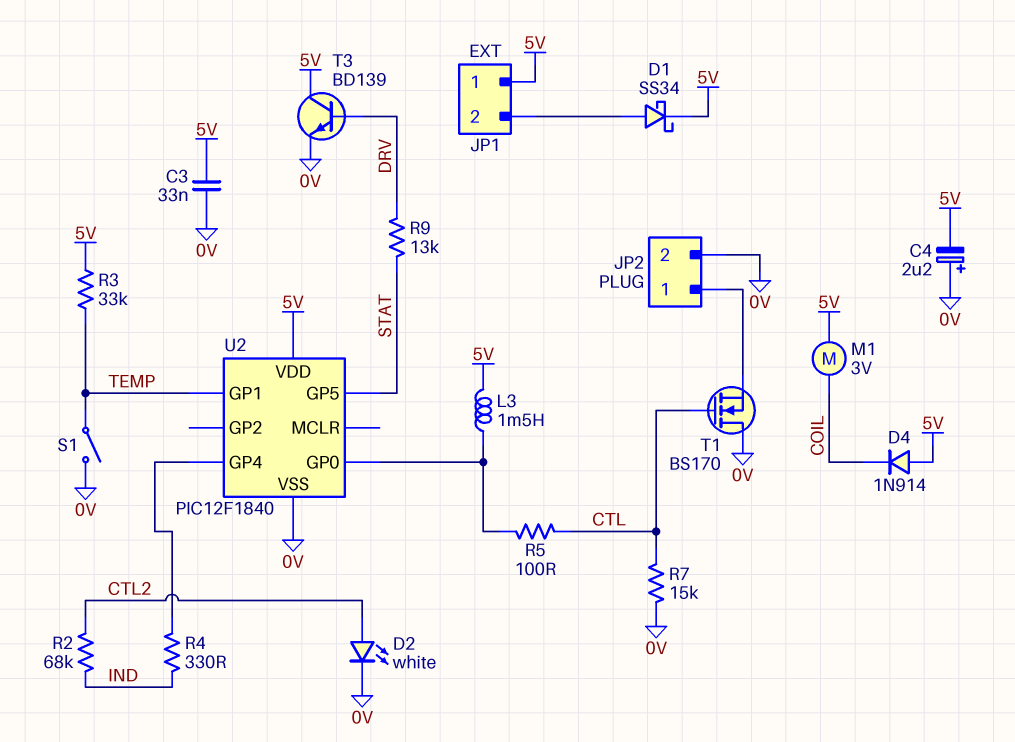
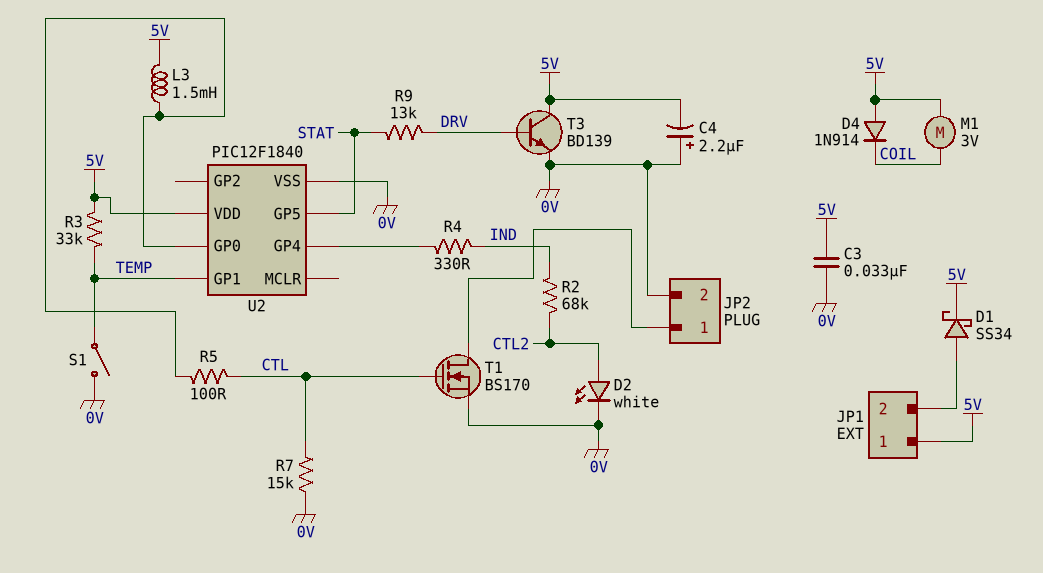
T1: NMOS BS170 (G CTL, D 0V, S JP2/1) -> NMOS BS170 (G CTL, D JP2/1, S 0V)

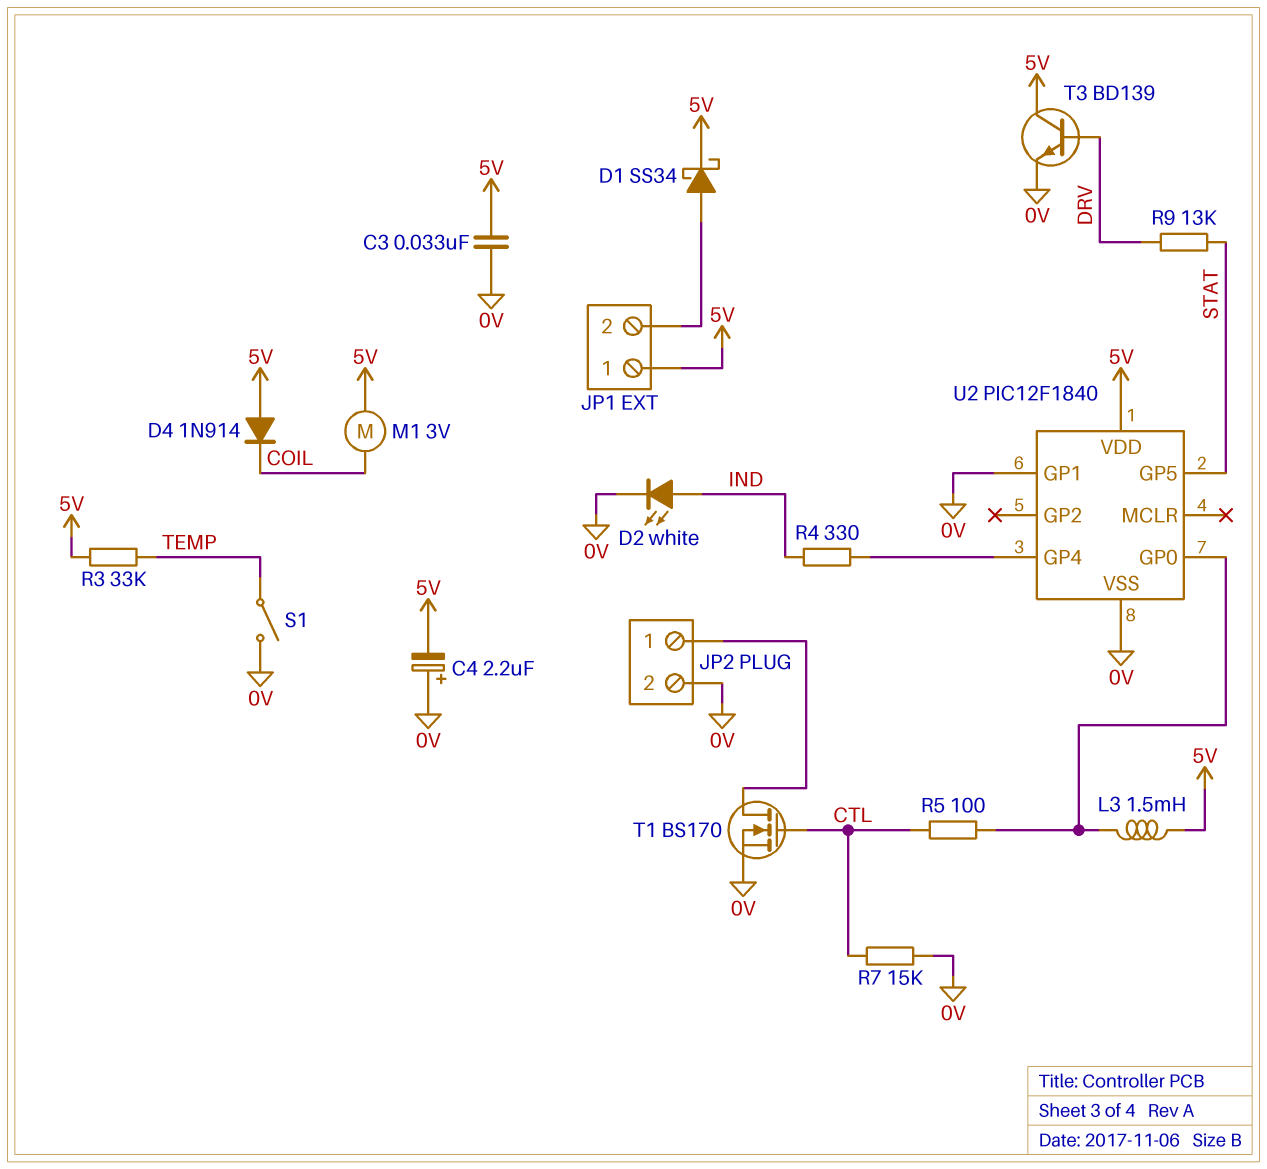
D2: LED white (A CTL2, K 0V) -> LED white (A IND, K 0V)
R2: 68k (CTL2, IND) -> none
U2 pin GP1: TEMP -> 0V

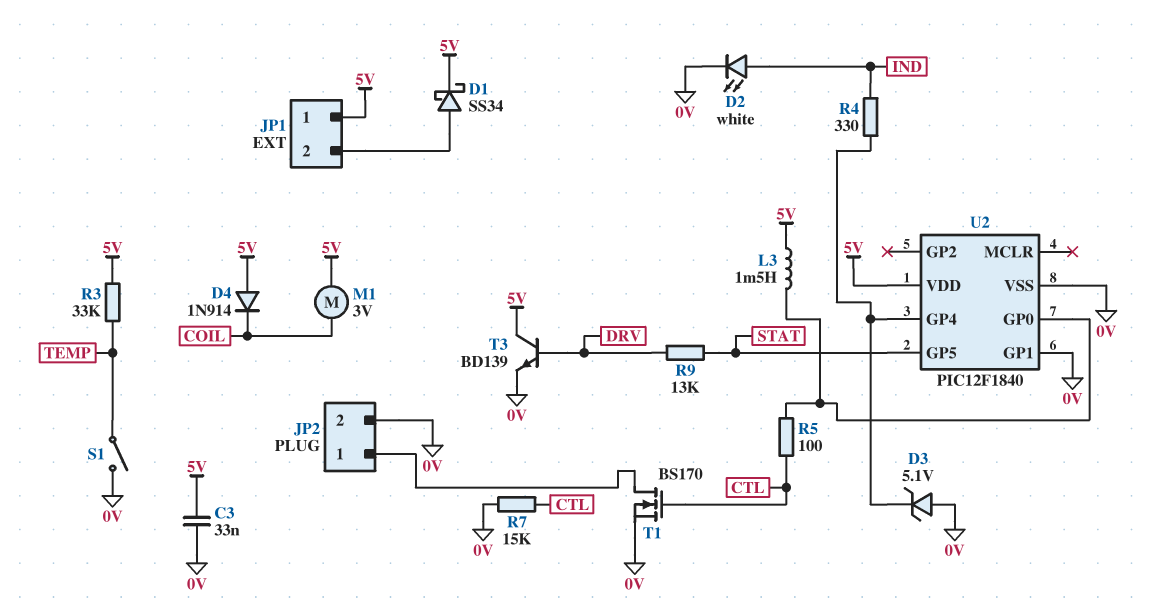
C4: 2.2uF (plus 0V, minus 5V) -> none
D3: none -> zener 5.1V (A 0V, K U2/GP4)

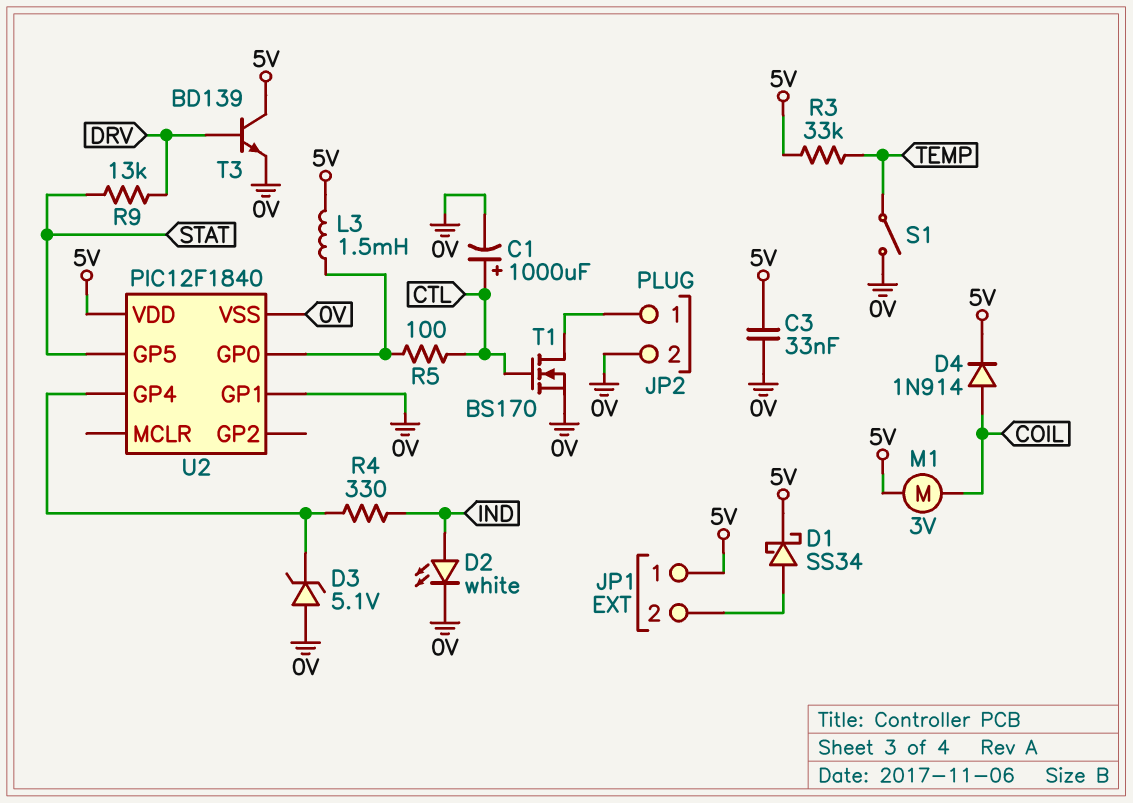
C1: none -> 1000uF (plus CTL, minus 0V)
D4: diode 1N914 (A 5V, K COIL) -> diode 1N914 (A COIL, K 5V)
R7: 15k (0V, CTL) -> none

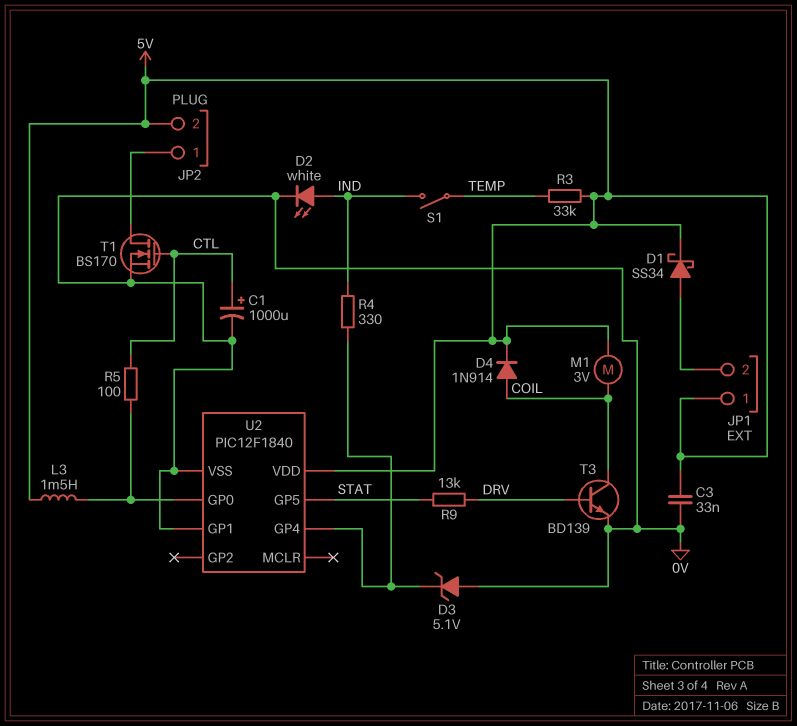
JP2 pin 2: 0V -> 5V
S1: switch (0V, TEMP) -> switch (IND, TEMP)
T3: NPN BD139 (B DRV, C 5V, E 0V) -> NPN BD139 (B DRV, C COIL, E 0V)

